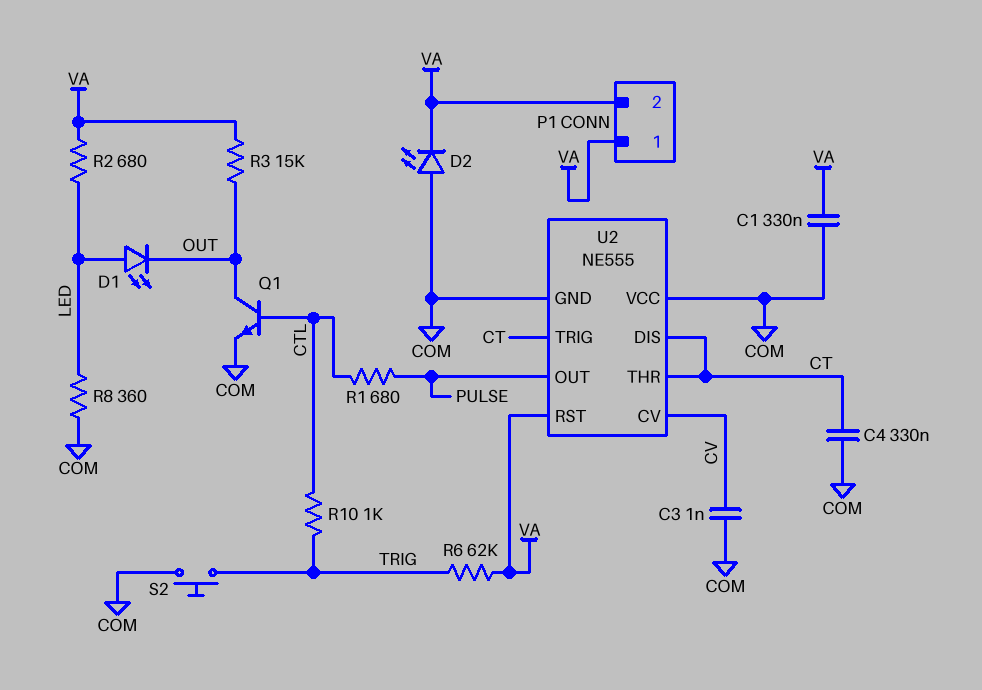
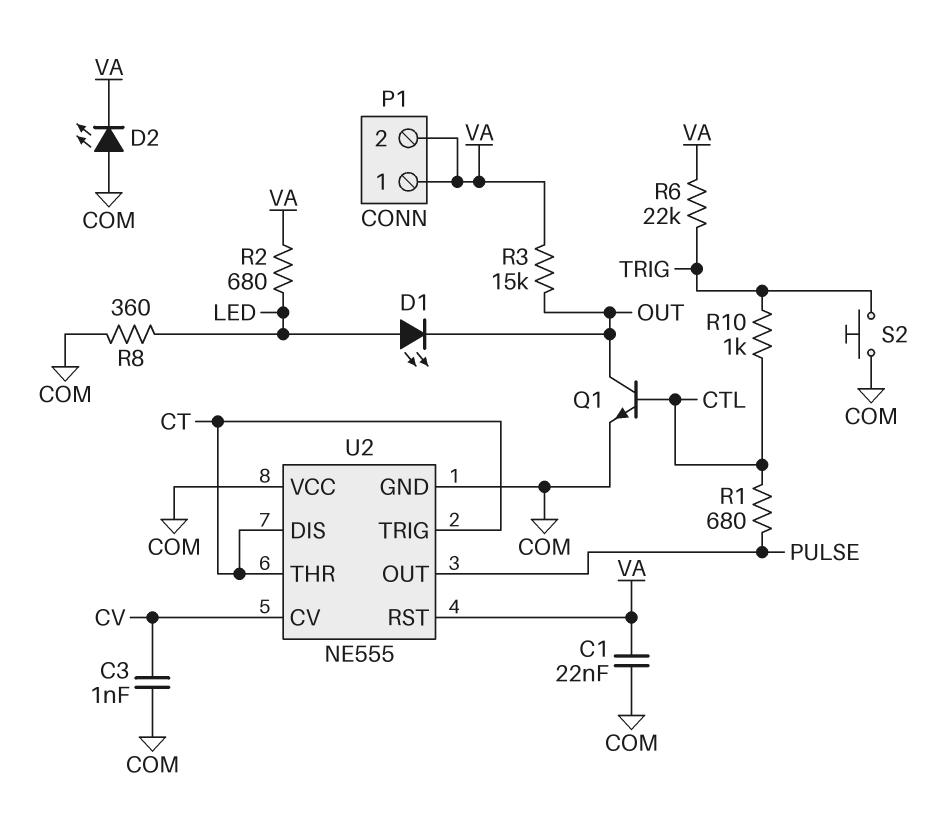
C1: 330nF (COM, VA) -> 22nF (COM, VA)
C4: 330nF (COM, CT) -> none
R6: 62k (TRIG, VA) -> 22k (TRIG, VA)

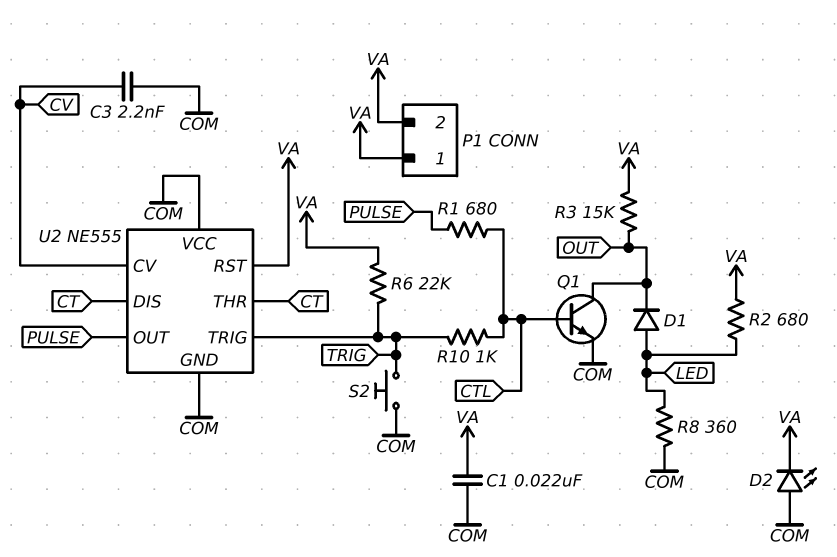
C3: 1nF (COM, CV) -> 2.2nF (COM, CV)
D1: LED (A LED, K OUT) -> diode (A LED, K OUT)
U2 pin TRIG: CT -> TRIG

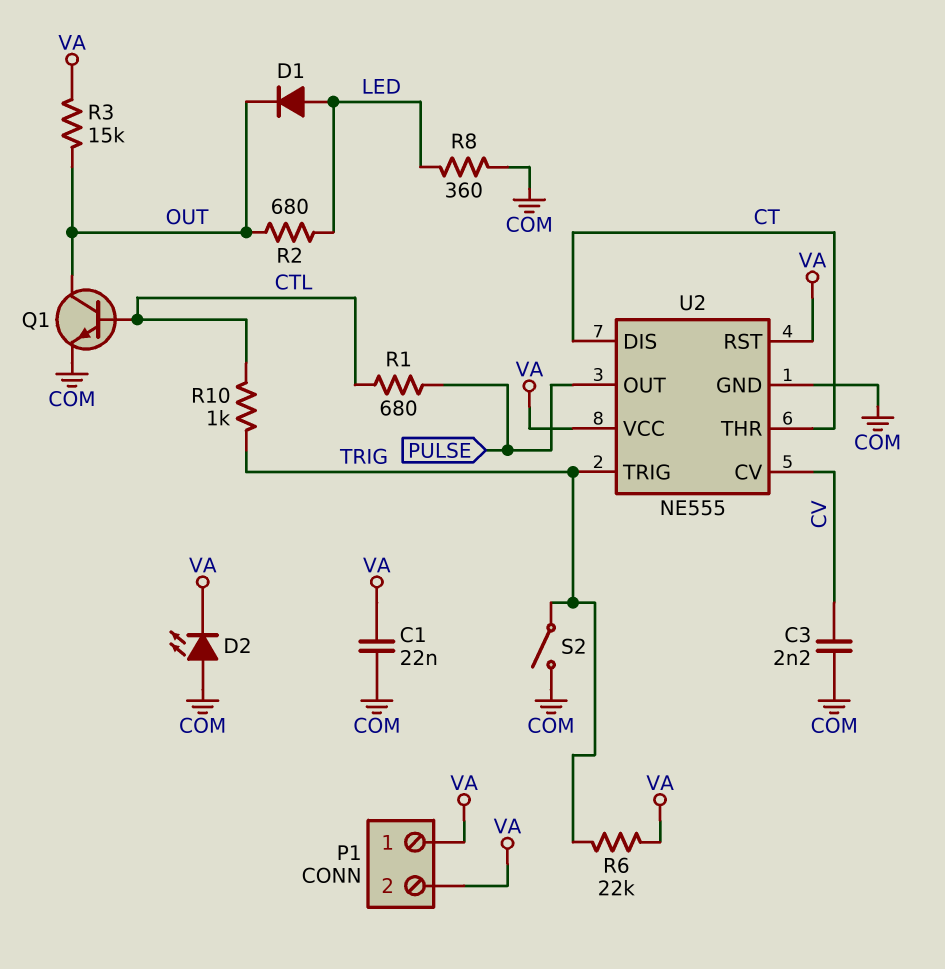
R2: 680 (LED, VA) -> 680 (LED, OUT)
S2: button (COM, TRIG) -> switch (COM, TRIG)
U2 pin VCC: COM -> VA

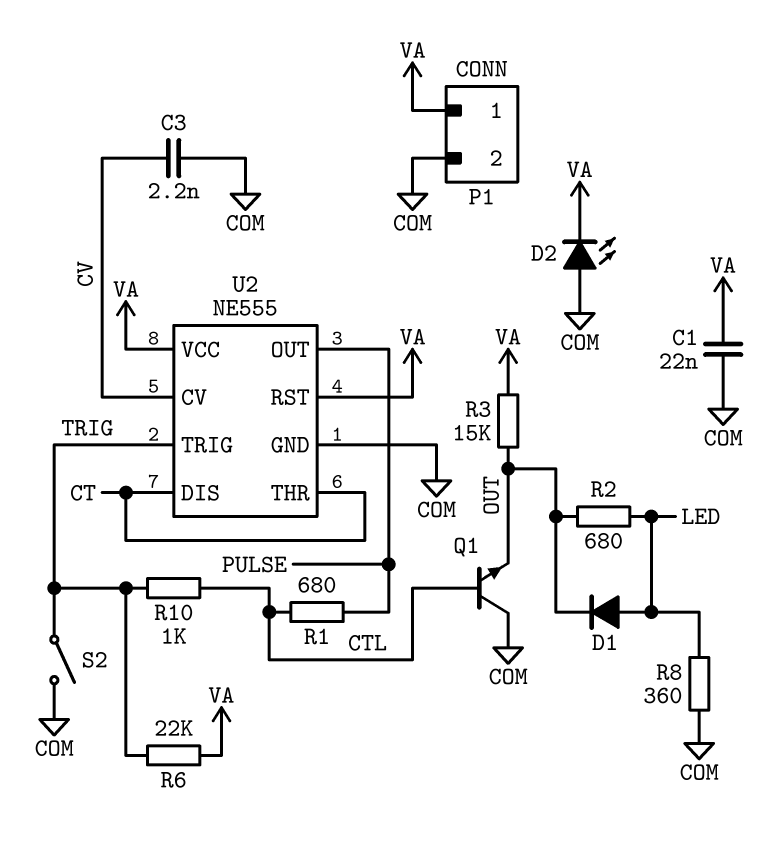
P1 pin 2: VA -> COM
Q1: NPN (B CTL, C OUT, E COM) -> NPN (B CTL, C COM, E OUT)

